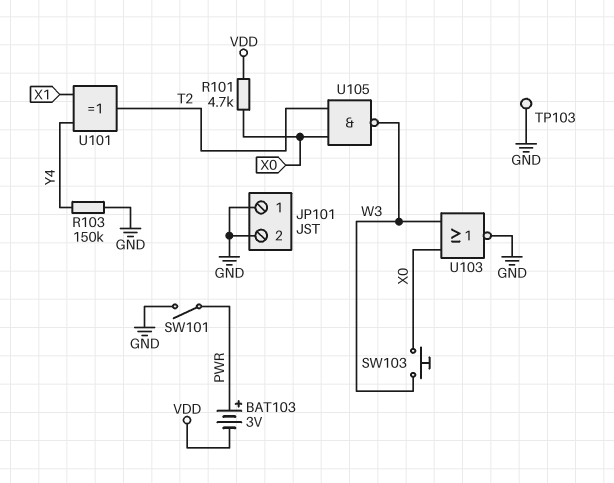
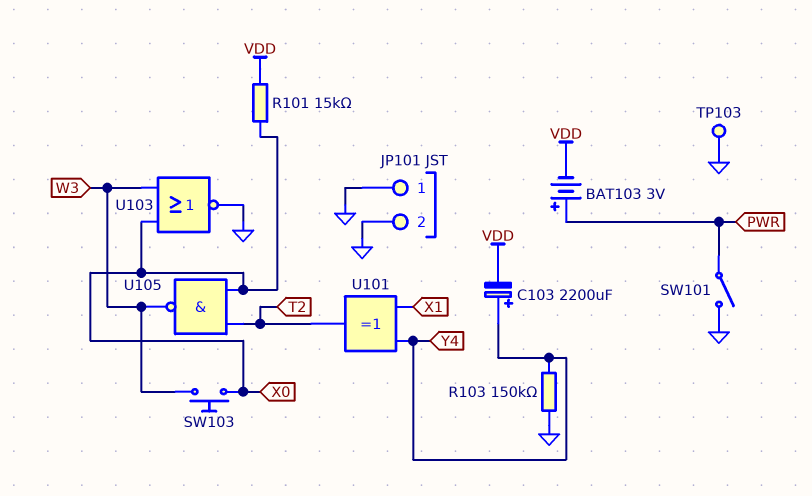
C103: none -> 2200uF (plus Y4, minus VDD)
R101: 4.7k (VDD, X0) -> 15k (VDD, X0)

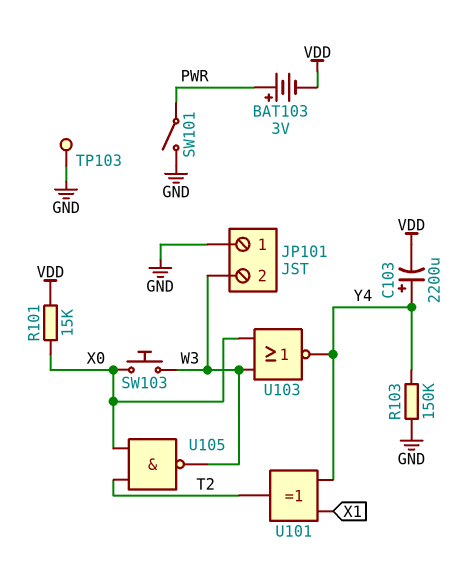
JP101 pin 2: GND -> W3
U103: NOR (in W3, in X0, out GND) -> NOR (in W3, in X0, out Y4)

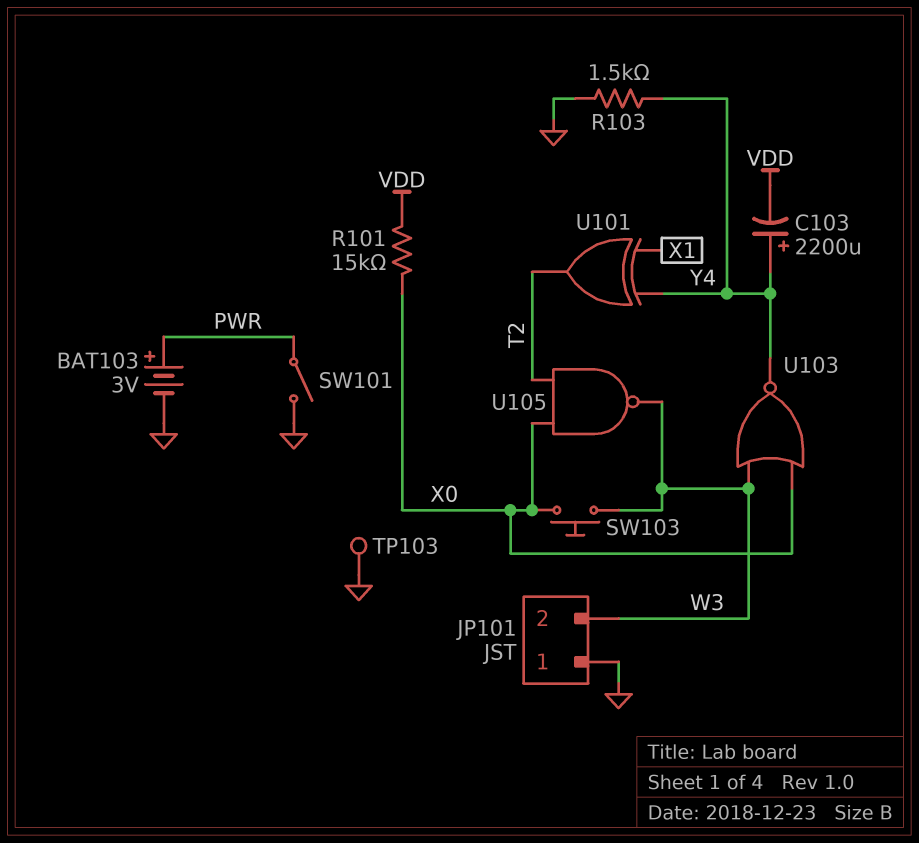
BAT103: 3V (plus PWR, minus VDD) -> 3V (plus PWR, minus GND)
R103: 150k (GND, Y4) -> 1.5k (GND, Y4)

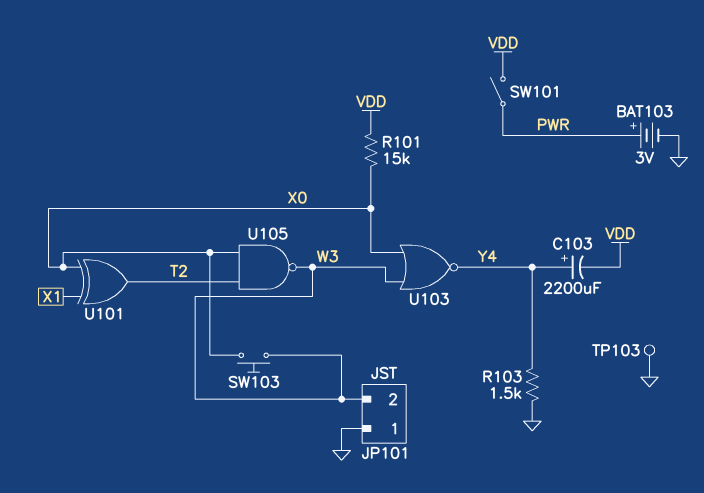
SW101: switch (GND, PWR) -> switch (PWR, VDD)
U101: XOR (in X1, in Y4, out T2) -> XOR (in X0, in X1, out T2)

